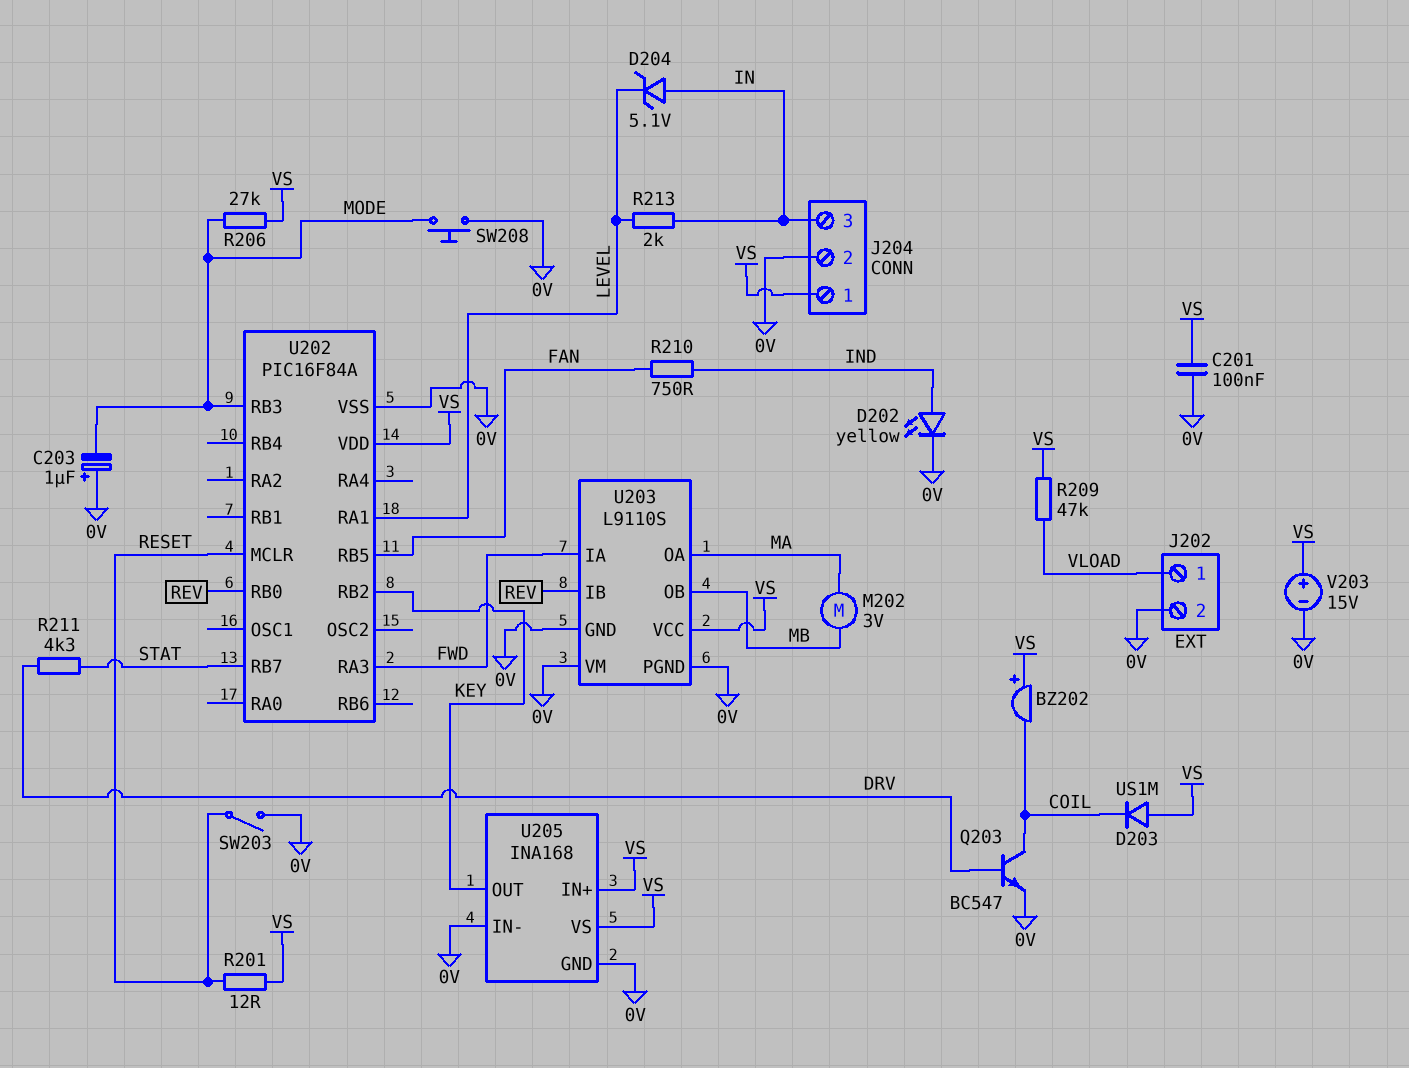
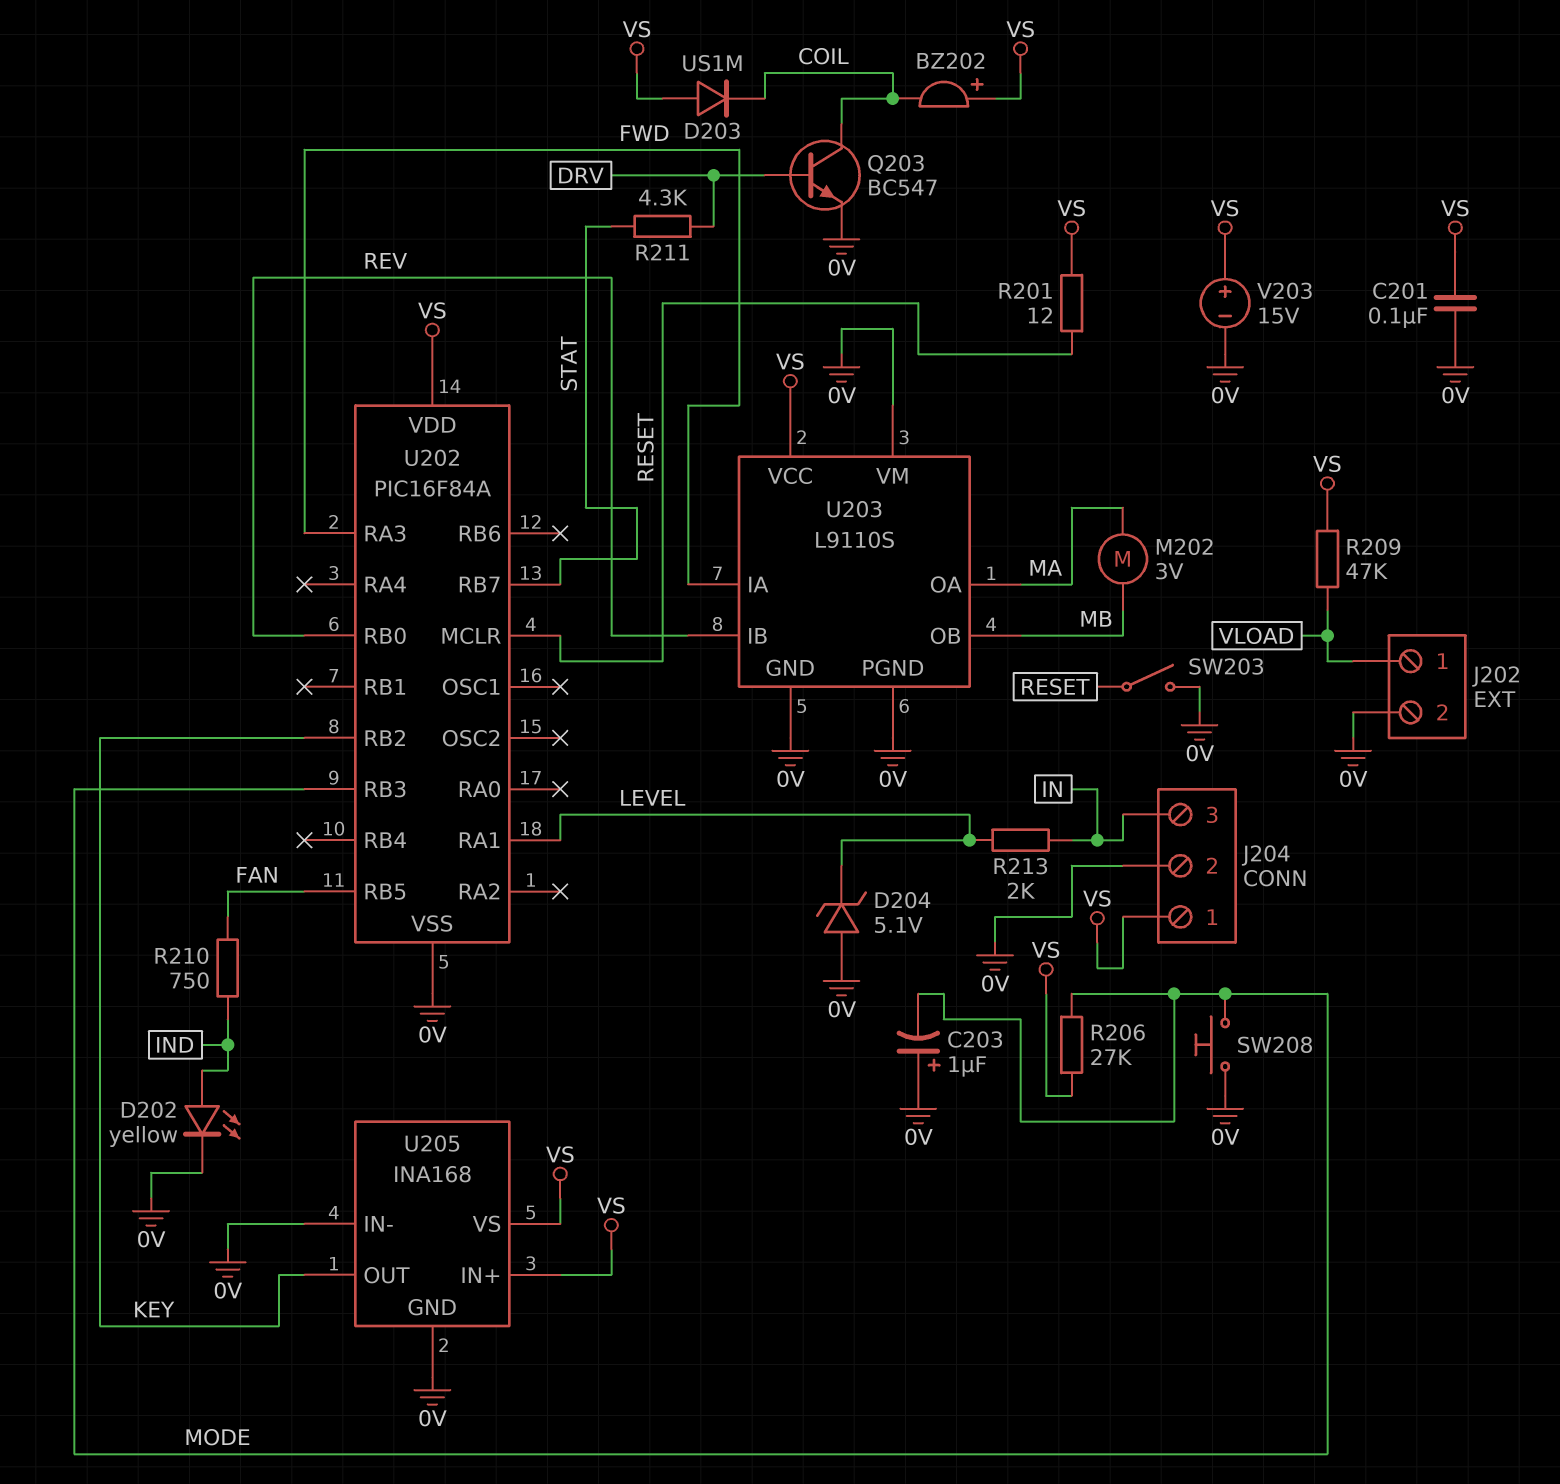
D204: zener 5.1V (A IN, K LEVEL) -> zener 5.1V (A 0V, K LEVEL)

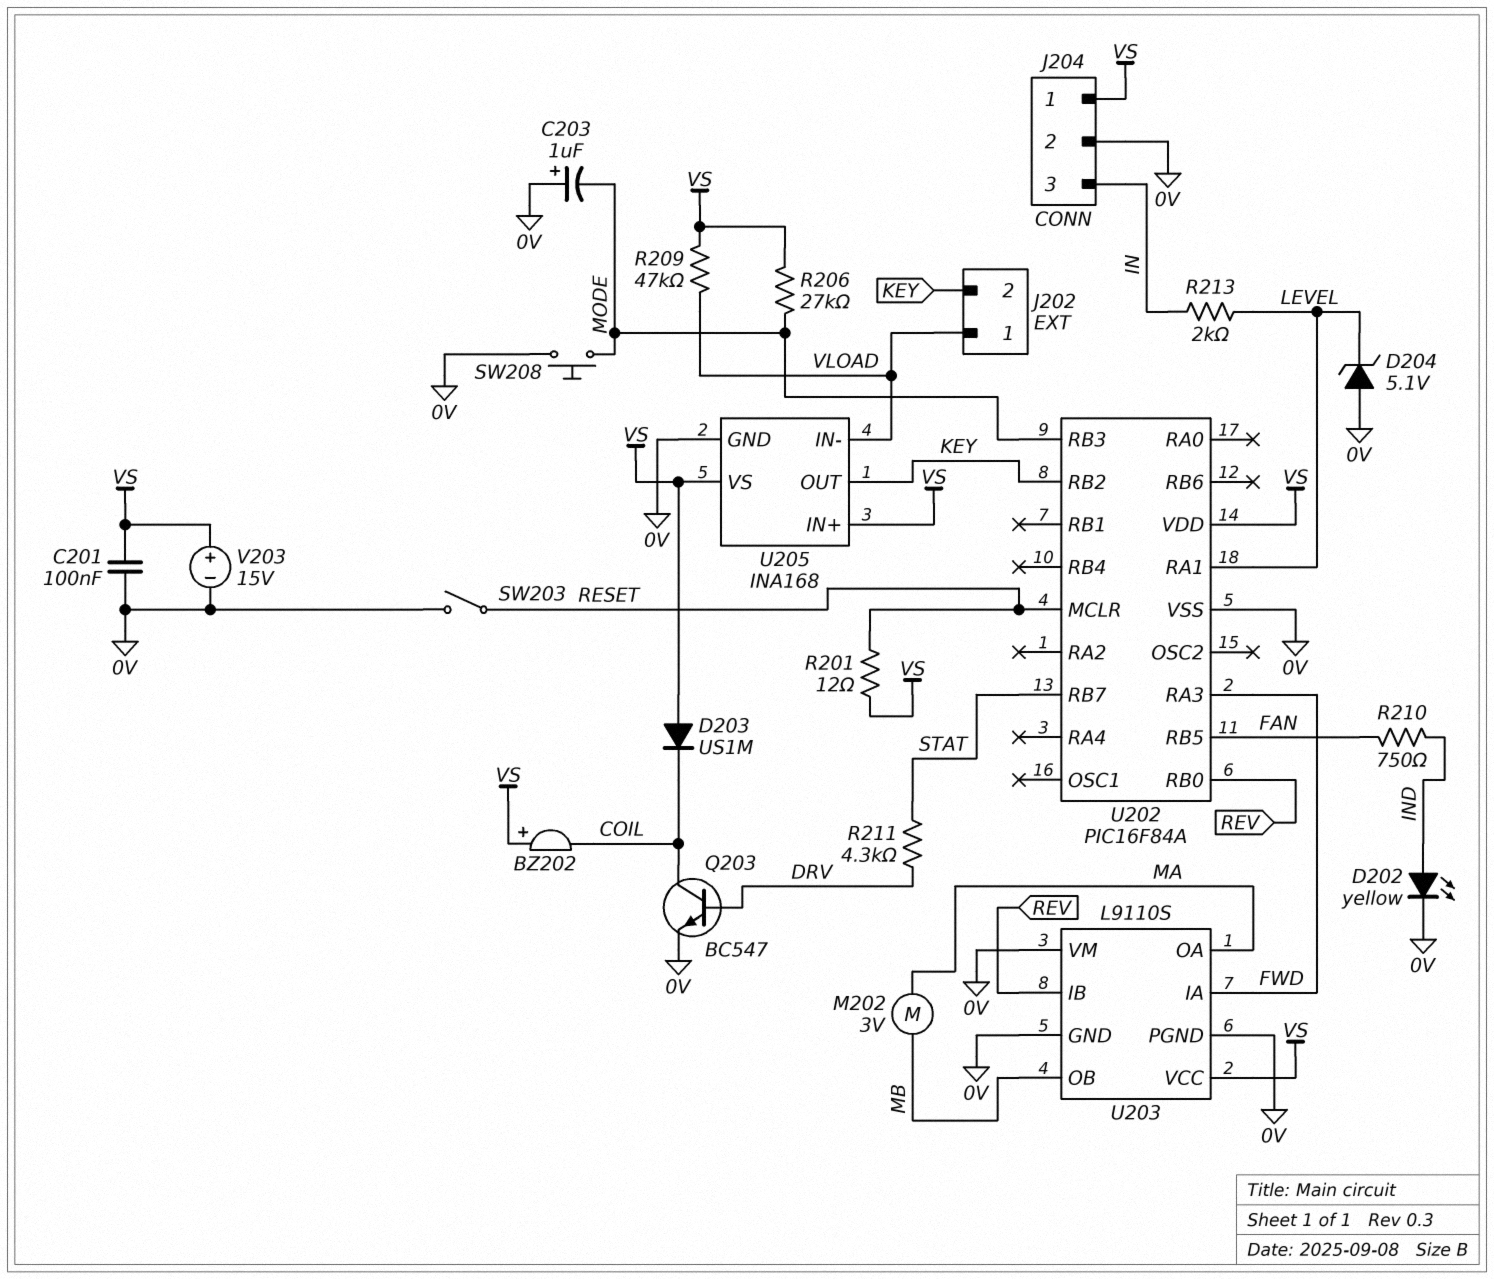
J202 pin 2: 0V -> KEY
U205 pin IN-: 0V -> VLOAD

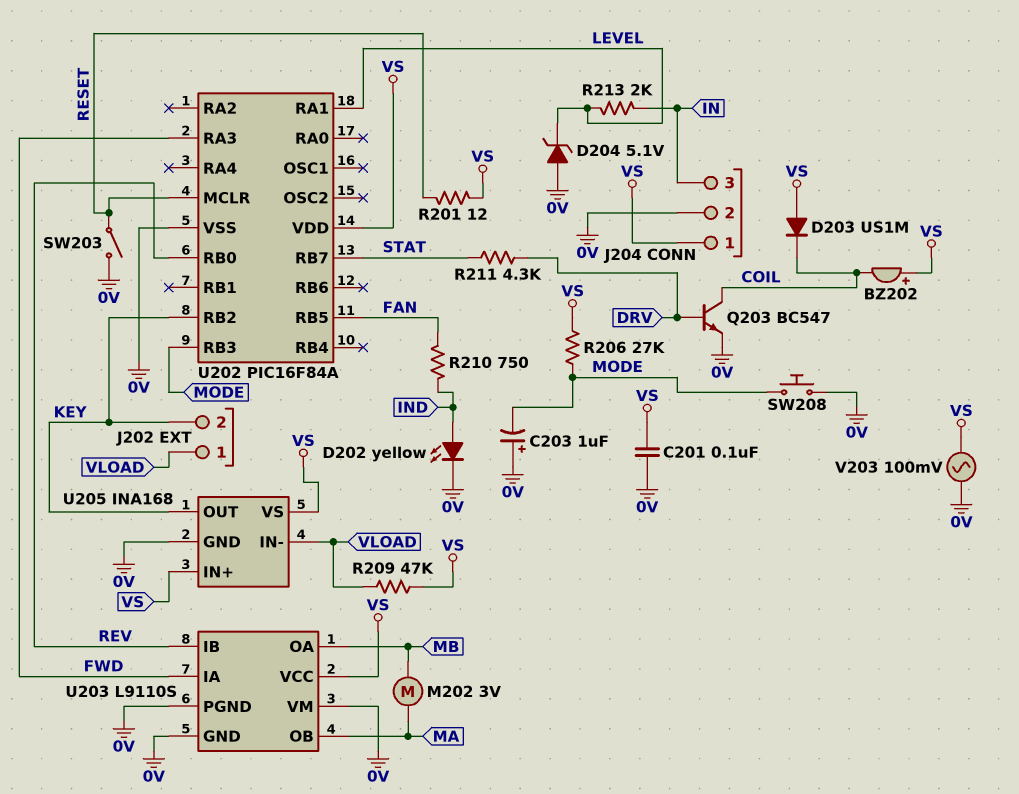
U203 pin OA: MA -> MB
U203 pin OB: MB -> MA
V203: 15V (plus VS, minus 0V) -> AC 100mV (0V, VS)

